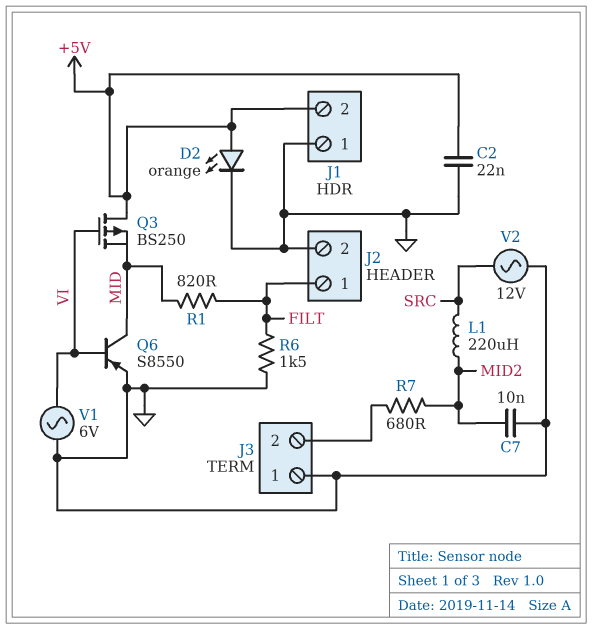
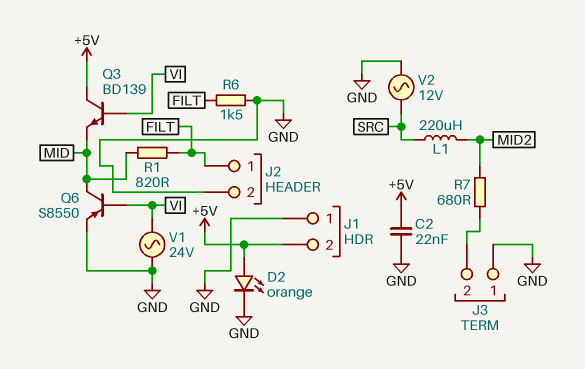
C7: 10nF (GND, MID2) -> none
Q3: PMOS BS250 (G VI, D +5V, S MID) -> NPN BD139 (B VI, C +5V, E MID)
V1: AC 6V (GND, VI) -> AC 24V (GND, VI)

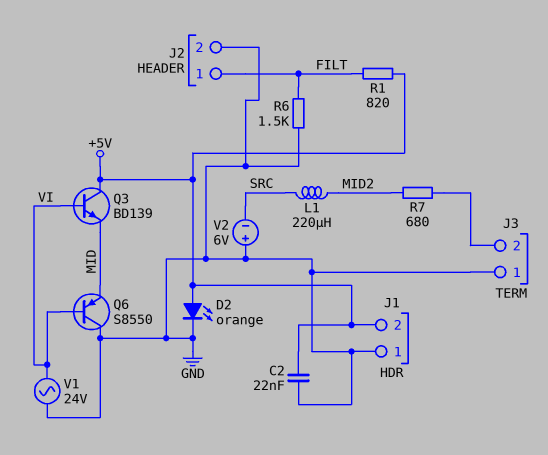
Q6: PNP S8550 (B VI, C MID, E GND) -> PNP S8550 (B VI, C GND, E MID)
R1: 820 (FILT, MID) -> 820 (+5V, FILT)
V2: AC 12V (GND, SRC) -> 6V (plus GND, minus SRC)

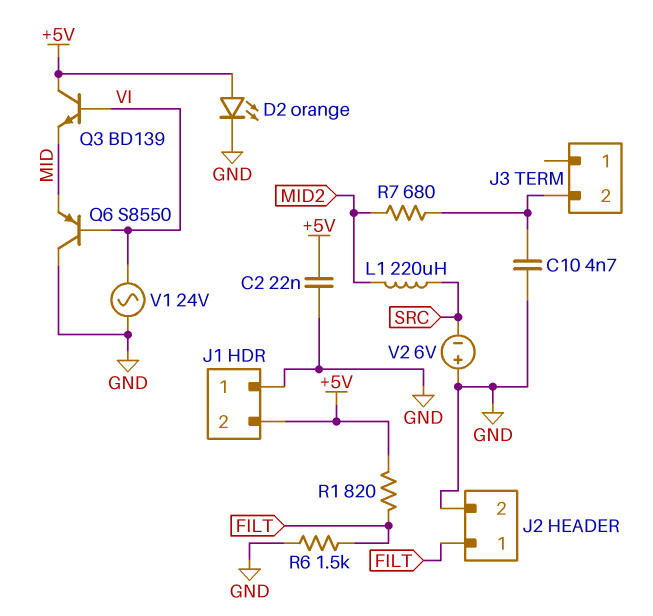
C10: none -> 4.7nF (GND, J3/2)
J3 pin 1: GND -> none

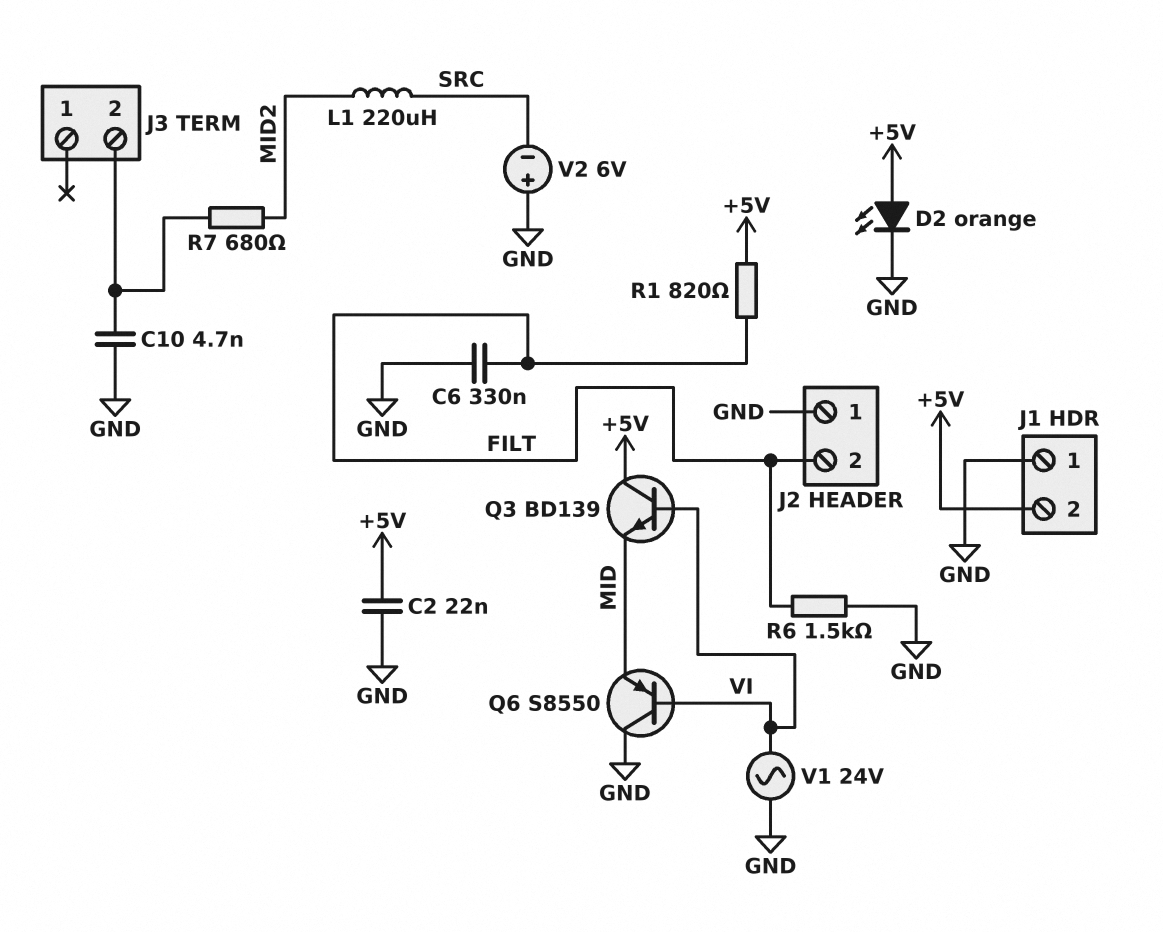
C6: none -> 330nF (FILT, GND)
J2 pin 1: FILT -> GND
J2 pin 2: GND -> FILT

